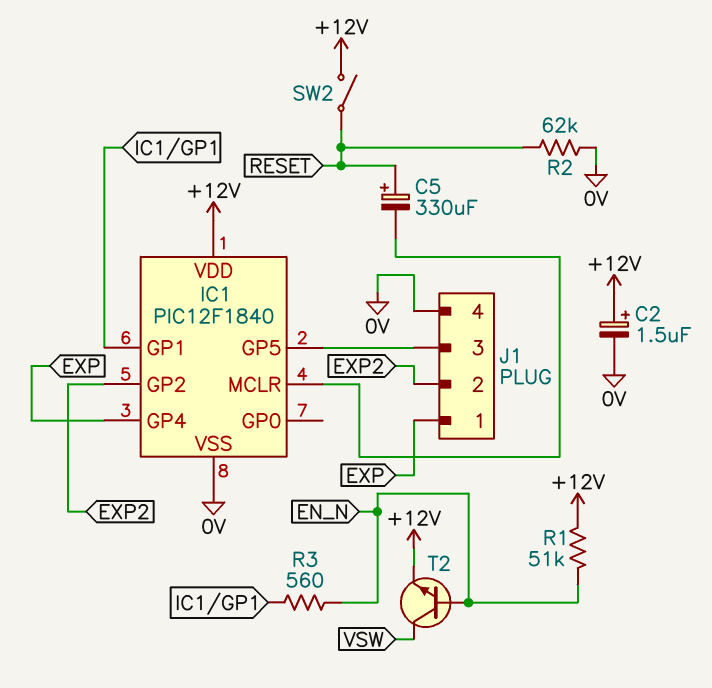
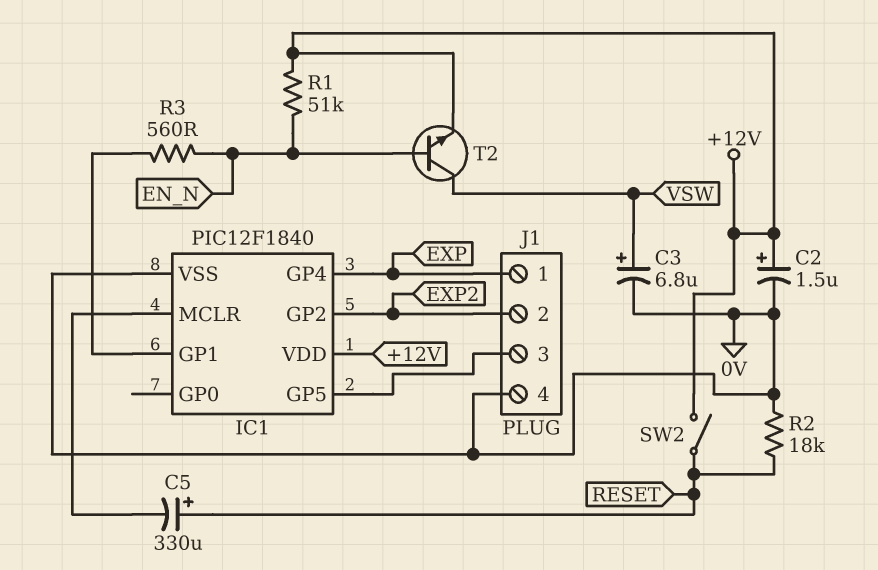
C3: none -> 6.8uF (plus VSW, minus 0V)
R2: 62k (0V, RESET) -> 18k (0V, RESET)

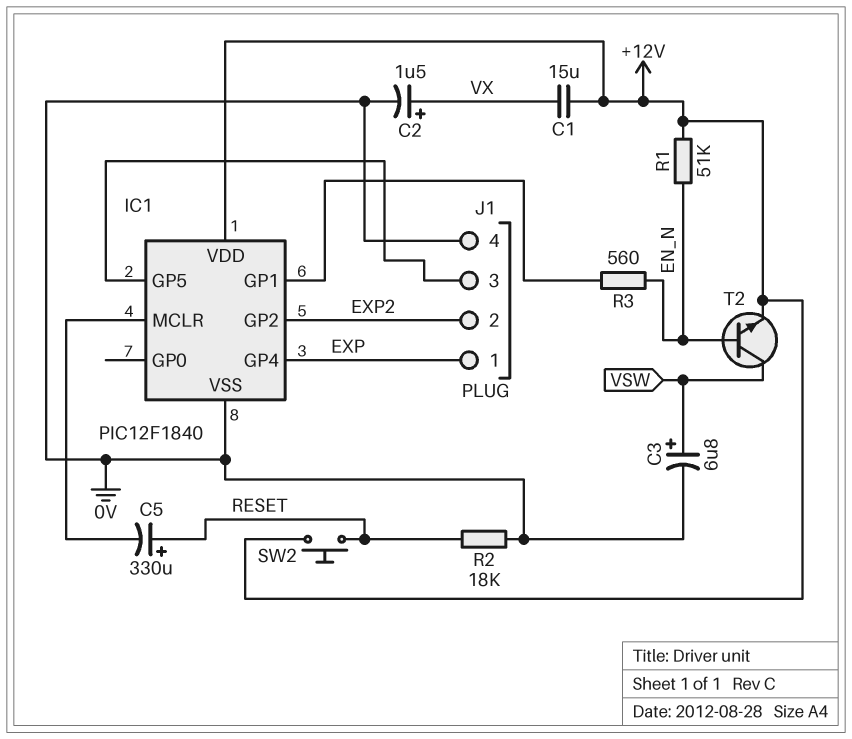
C1: none -> 15uF (+12V, VX)
C2: 1.5uF (plus +12V, minus 0V) -> 1.5uF (plus VX, minus 0V)
SW2: switch (+12V, RESET) -> button (+12V, RESET)

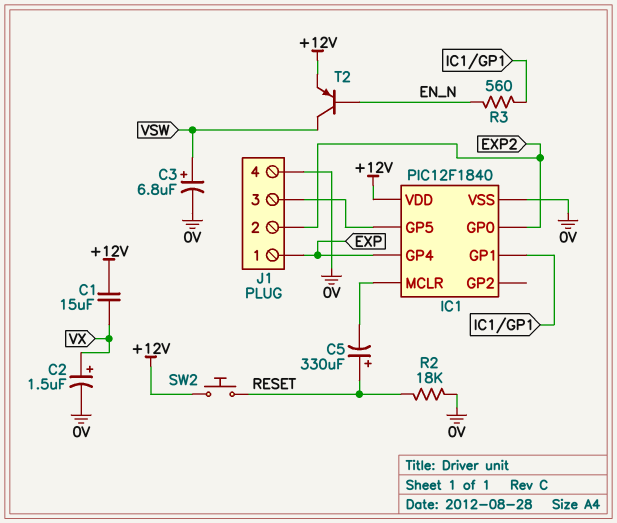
IC1 pin GP0: none -> EXP2
IC1 pin GP2: EXP2 -> none
R1: 51k (+12V, EN_N) -> none
T2: NPN (B EN_N, C VSW, E +12V) -> PNP (B EN_N, C VSW, E +12V)

